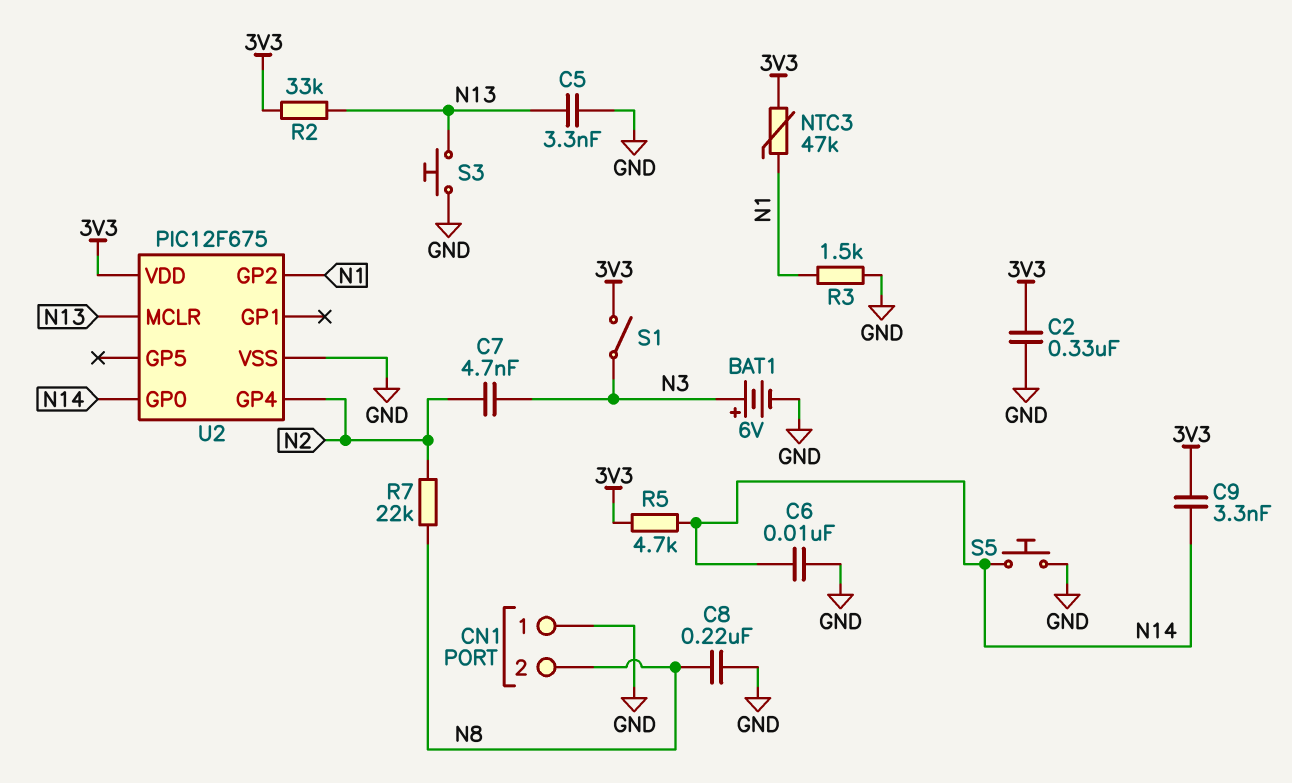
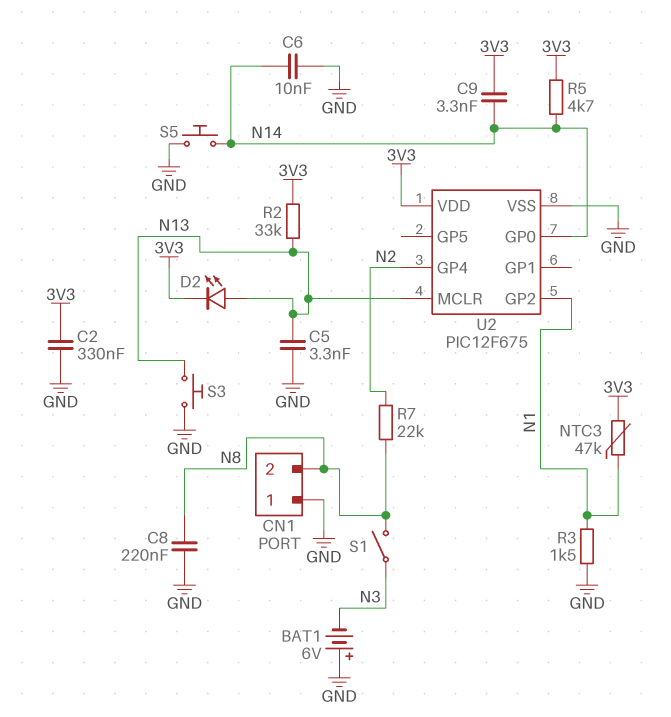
BAT1: 6V (plus N3, minus GND) -> 6V (plus GND, minus N3)
C7: 4.7nF (N2, N3) -> none
D2: none -> LED (A N13, K 3V3)
S1: switch (3V3, N3) -> switch (N3, N8)

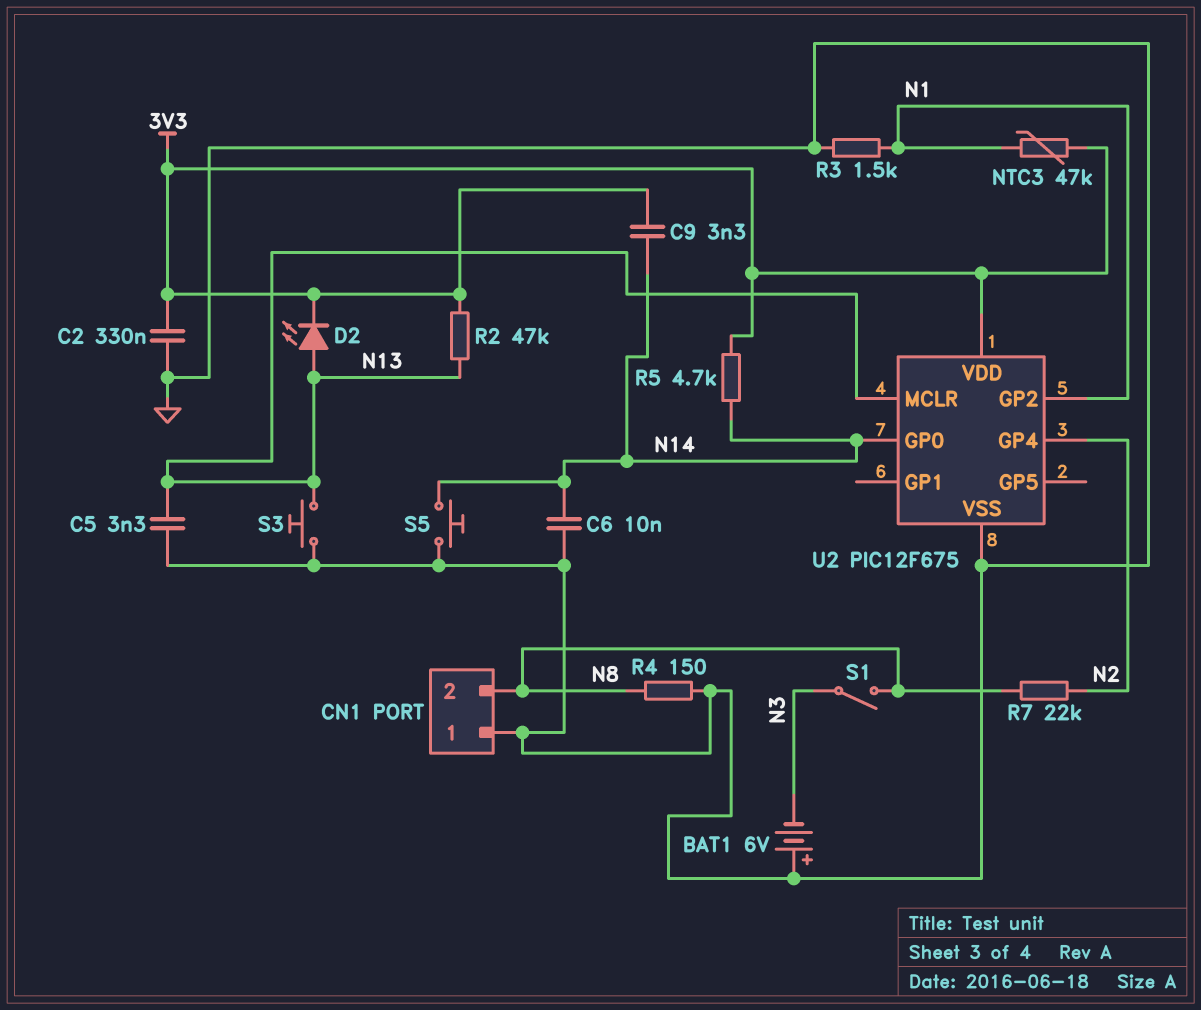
C8: 220nF (GND, N8) -> none
R2: 33k (3V3, N13) -> 47k (3V3, N13)
R4: none -> 150 (GND, N8)

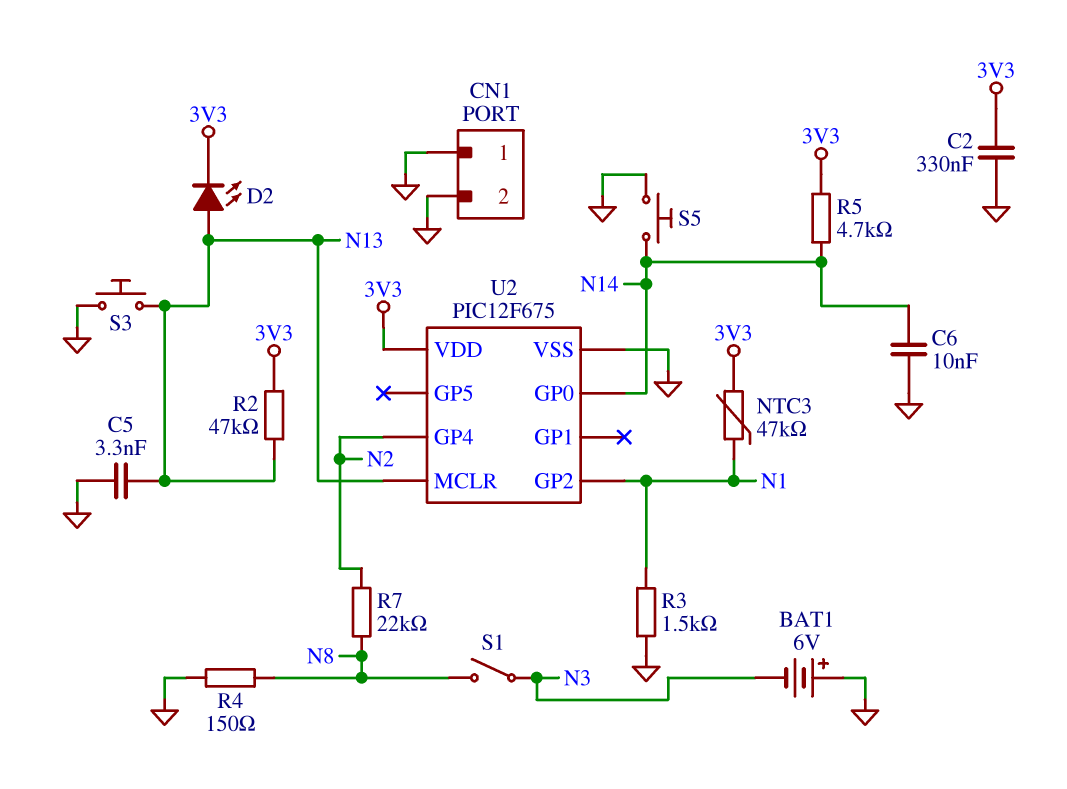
C9: 3.3nF (3V3, N14) -> none
CN1 pin 2: N8 -> GND

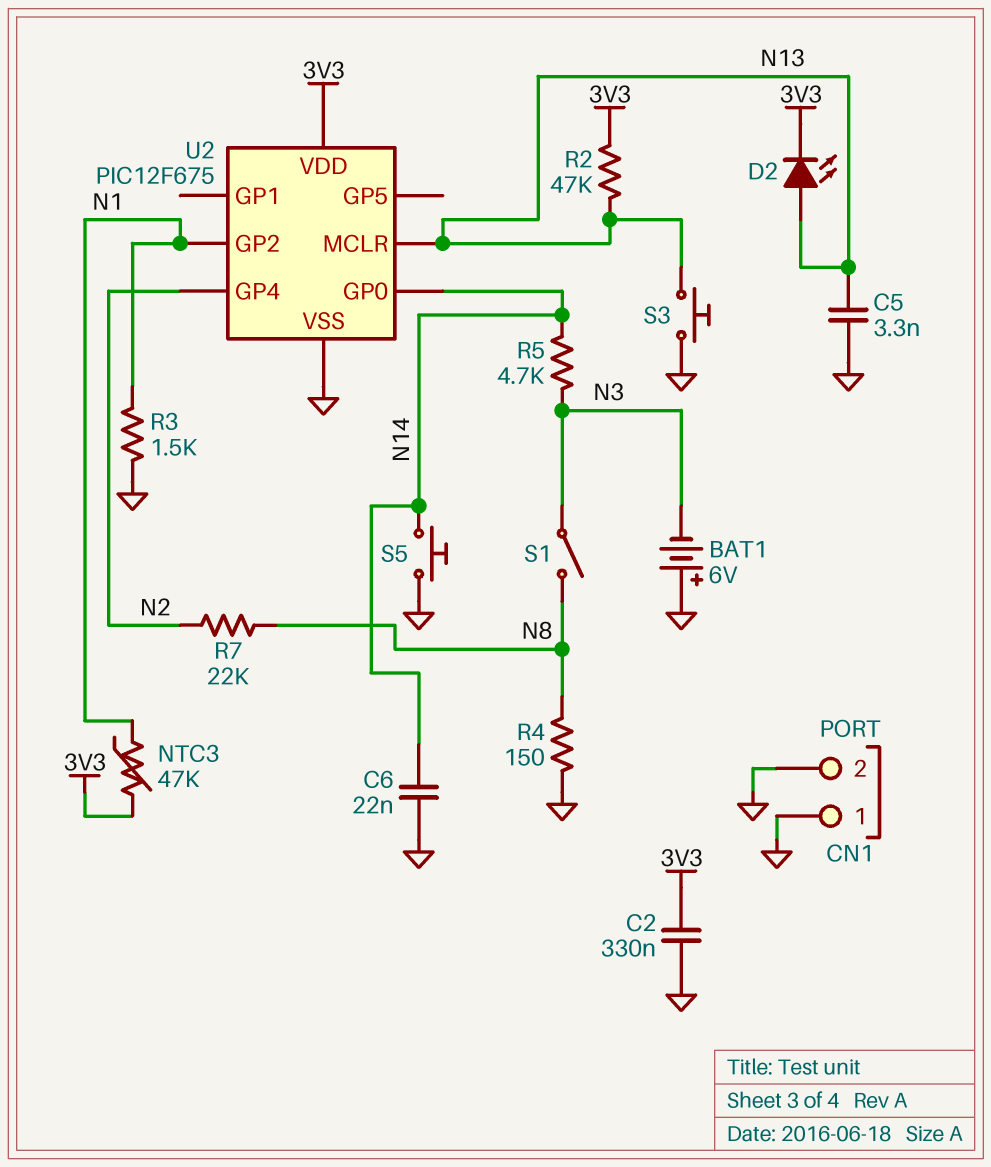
C6: 10nF (GND, N14) -> 22nF (GND, N14)
R5: 4.7k (3V3, N14) -> 4.7k (N3, N14)

